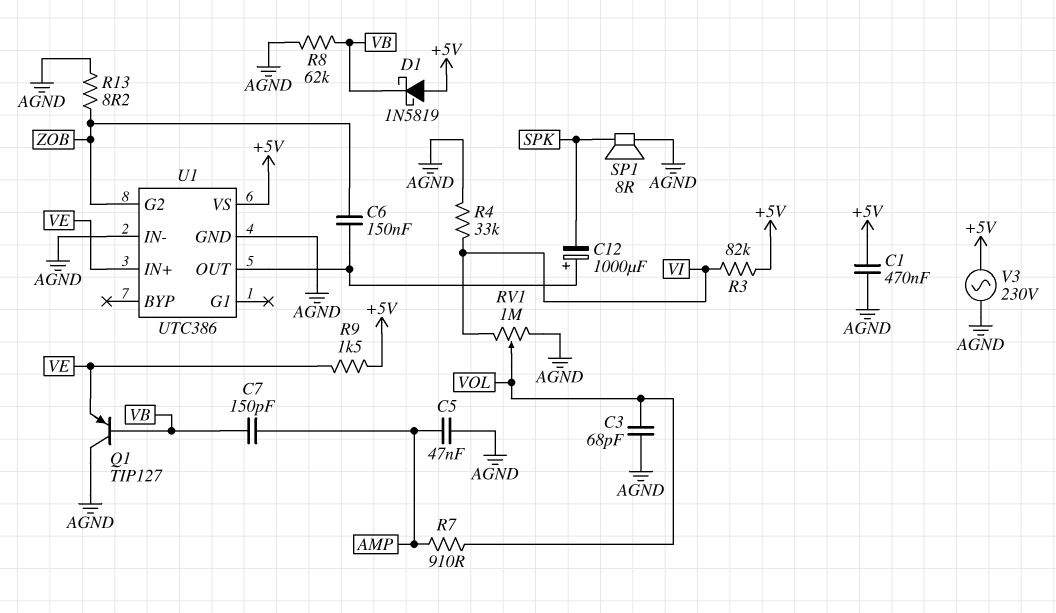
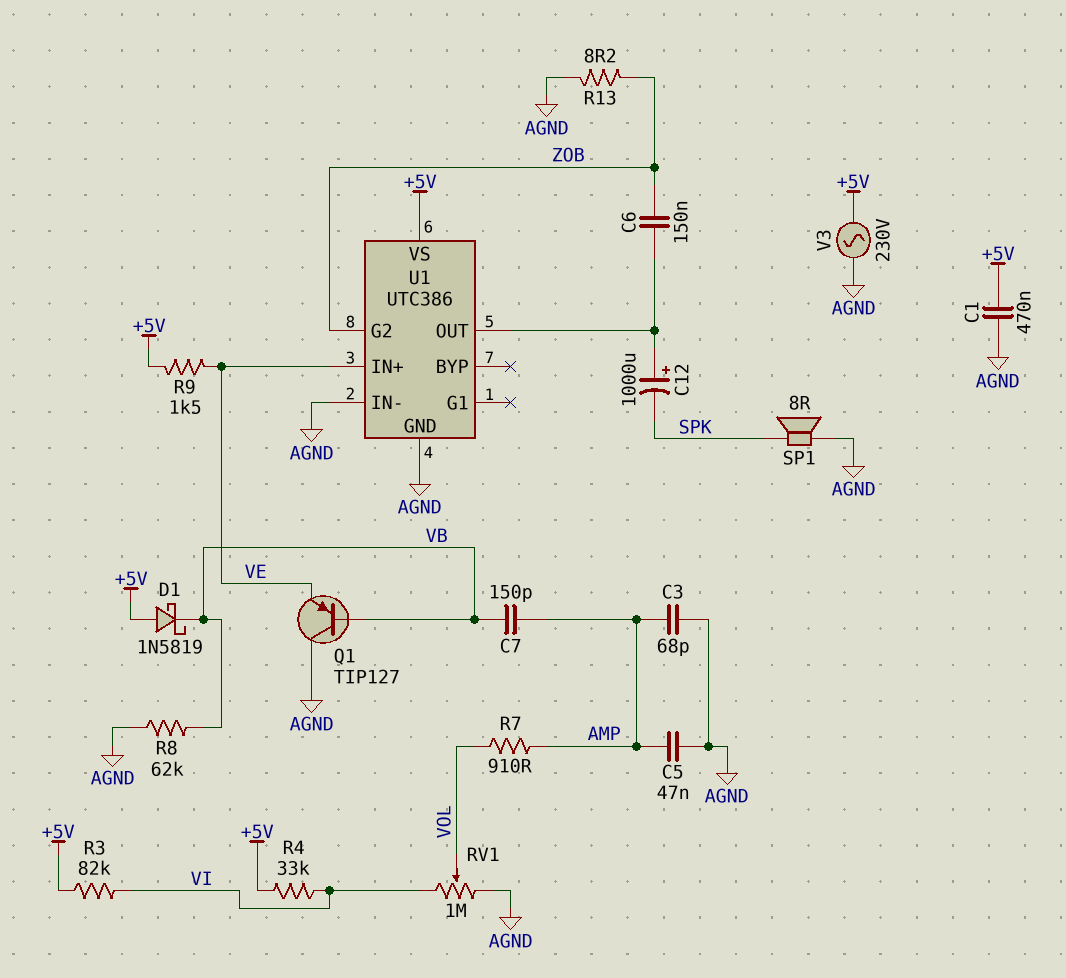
C3: 68pF (AGND, VOL) -> 68pF (AGND, AMP)
R4: 33k (AGND, VI) -> 33k (+5V, VI)

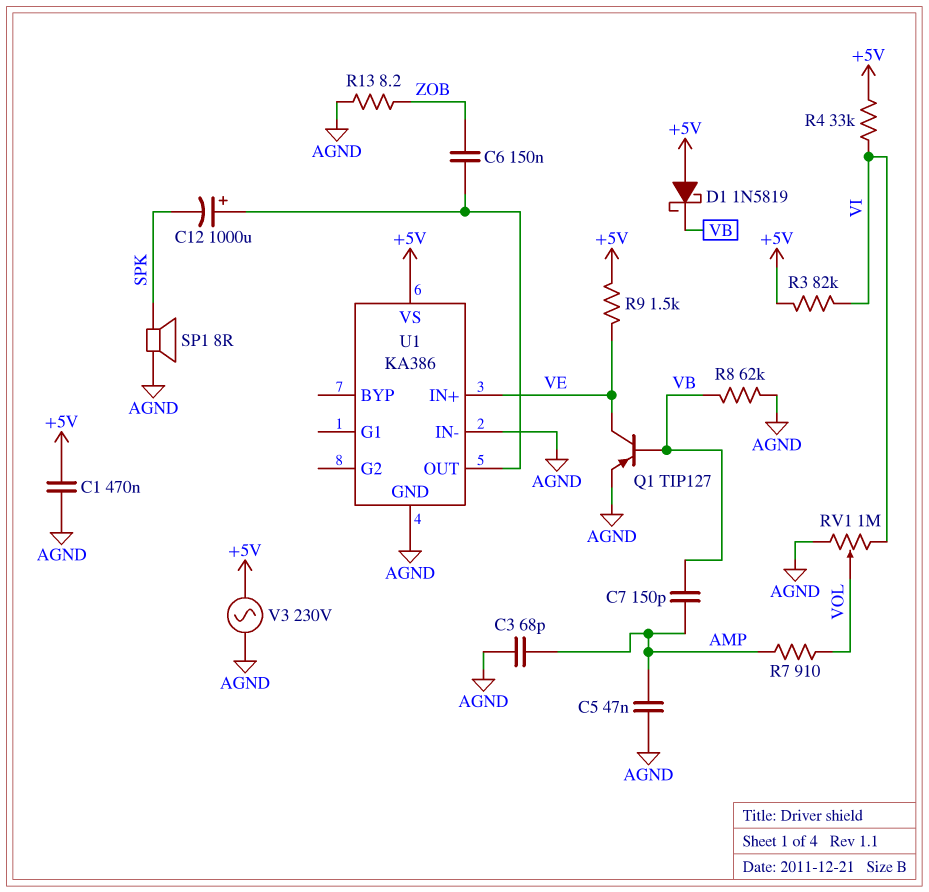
Q1: PNP TIP127 (B VB, C AGND, E VE) -> PNP TIP127 (B VB, C VE, E AGND)
U1: UTC386 -> KA386
U1 pin G2: ZOB -> none

